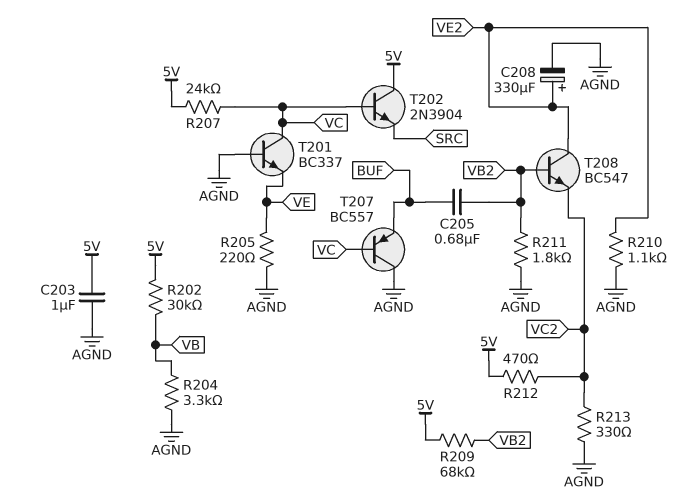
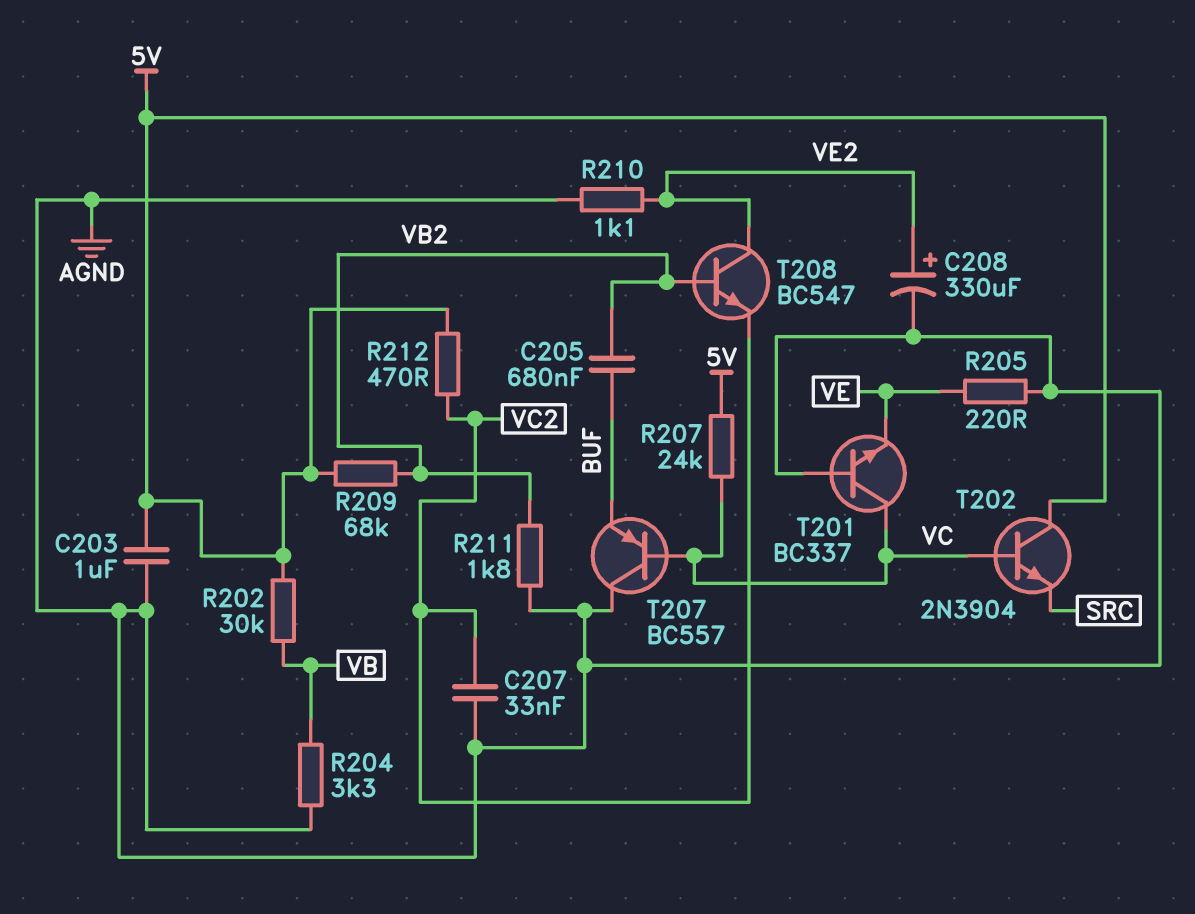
C207: none -> 33nF (AGND, VC2)
R213: 330 (AGND, VC2) -> none

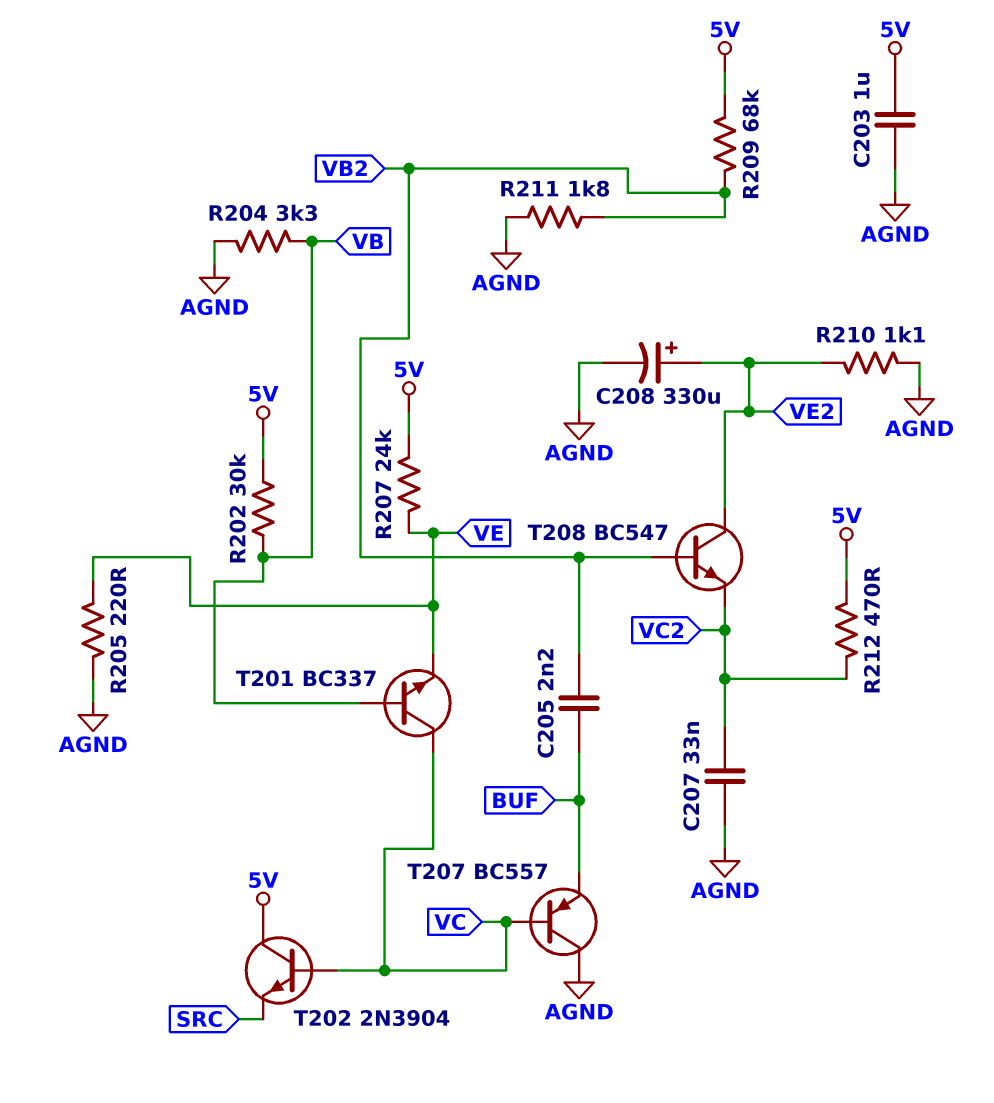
C205: 680nF (BUF, VB2) -> 2.2nF (BUF, VB2)
R207: 24k (5V, VC) -> 24k (5V, VE)
T201: NPN BC337 (B AGND, C VC, E VE) -> NPN BC337 (B VB, C VC, E VE)

